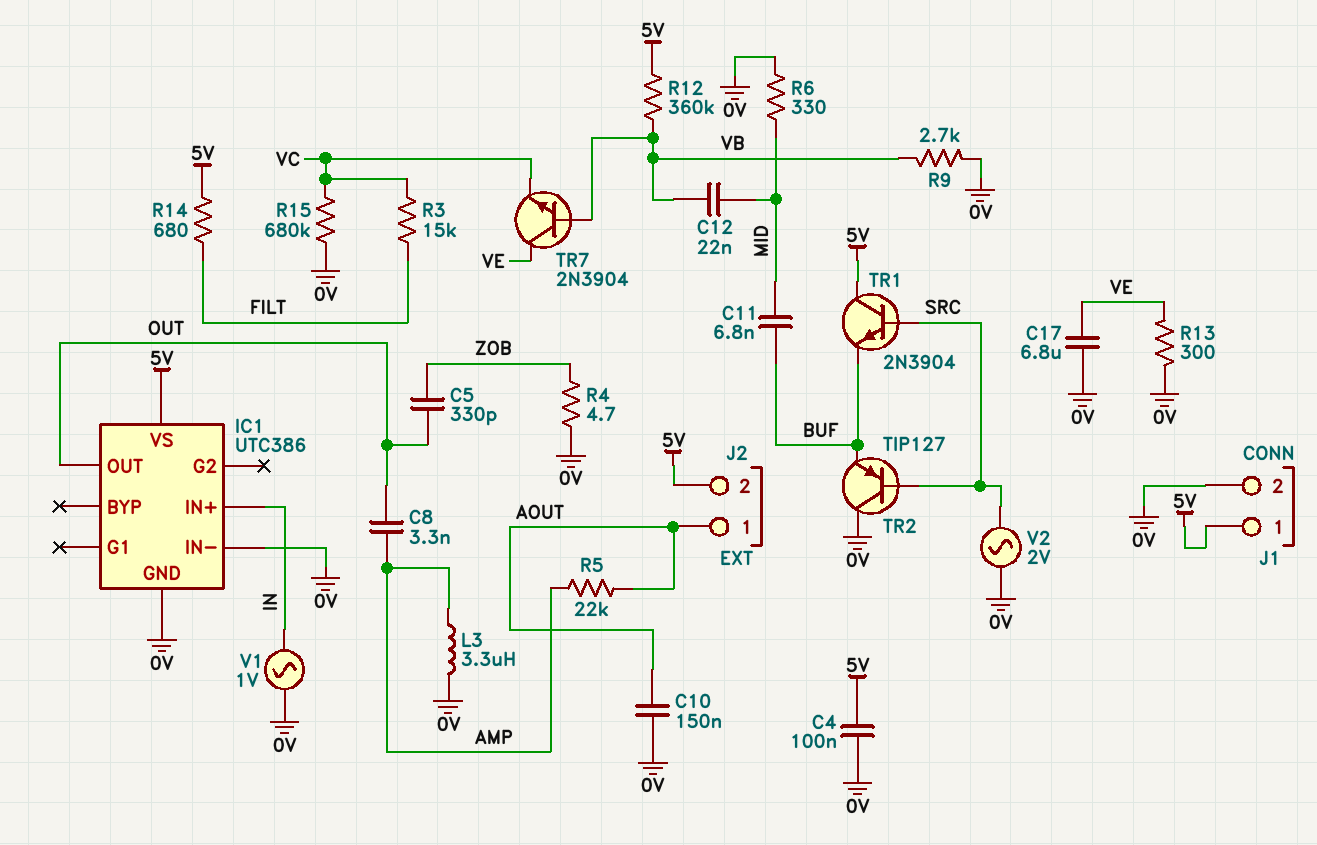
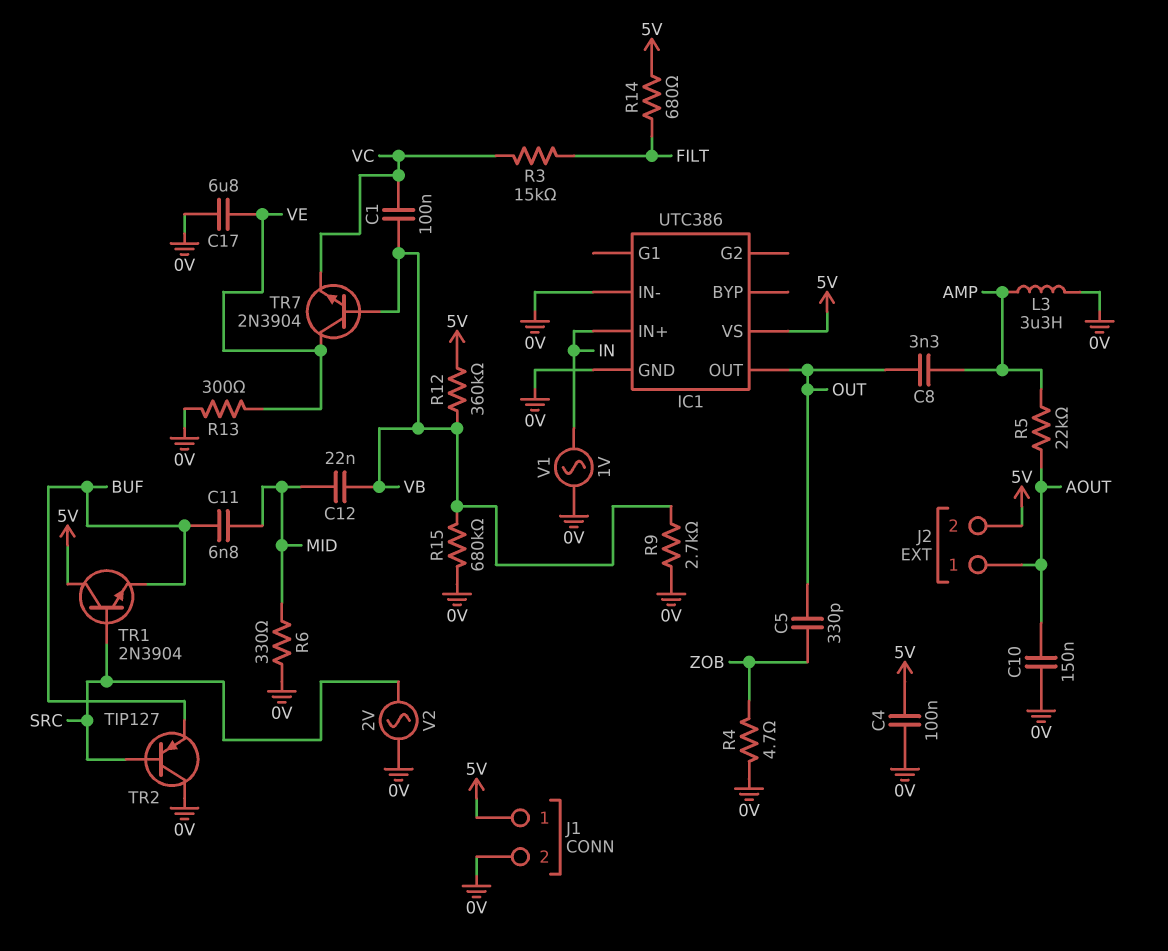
C1: none -> 100nF (VB, VC)
R15: 680k (0V, VC) -> 680k (0V, VB)

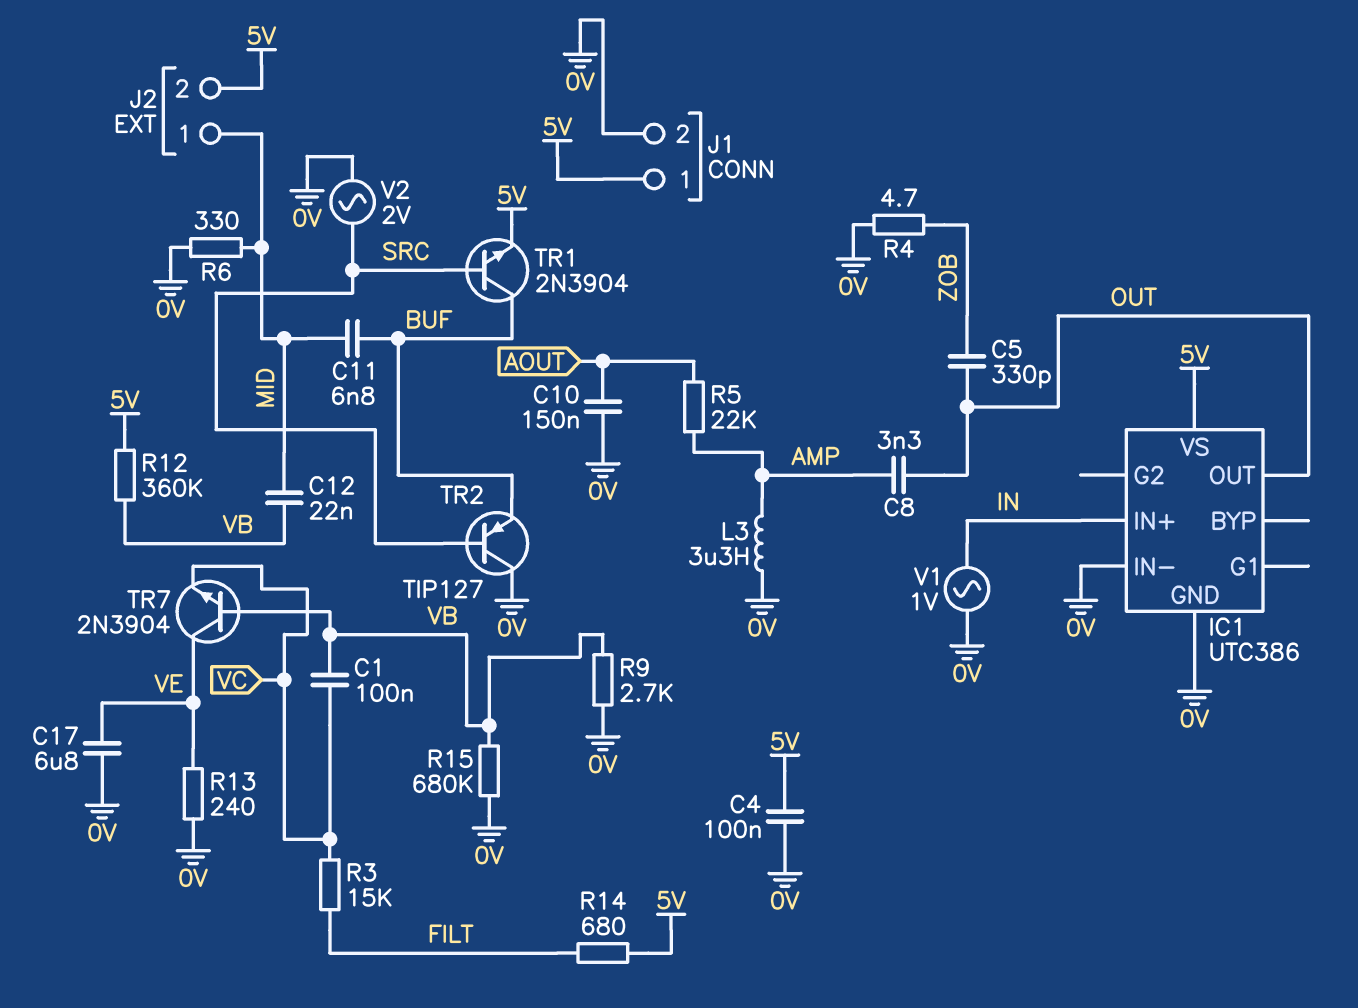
J2 pin 1: AOUT -> MID
R13: 300 (0V, VE) -> 240 (0V, VE)
TR1: NPN 2N3904 (B SRC, C 5V, E BUF) -> NPN 2N3904 (B SRC, C BUF, E 5V)

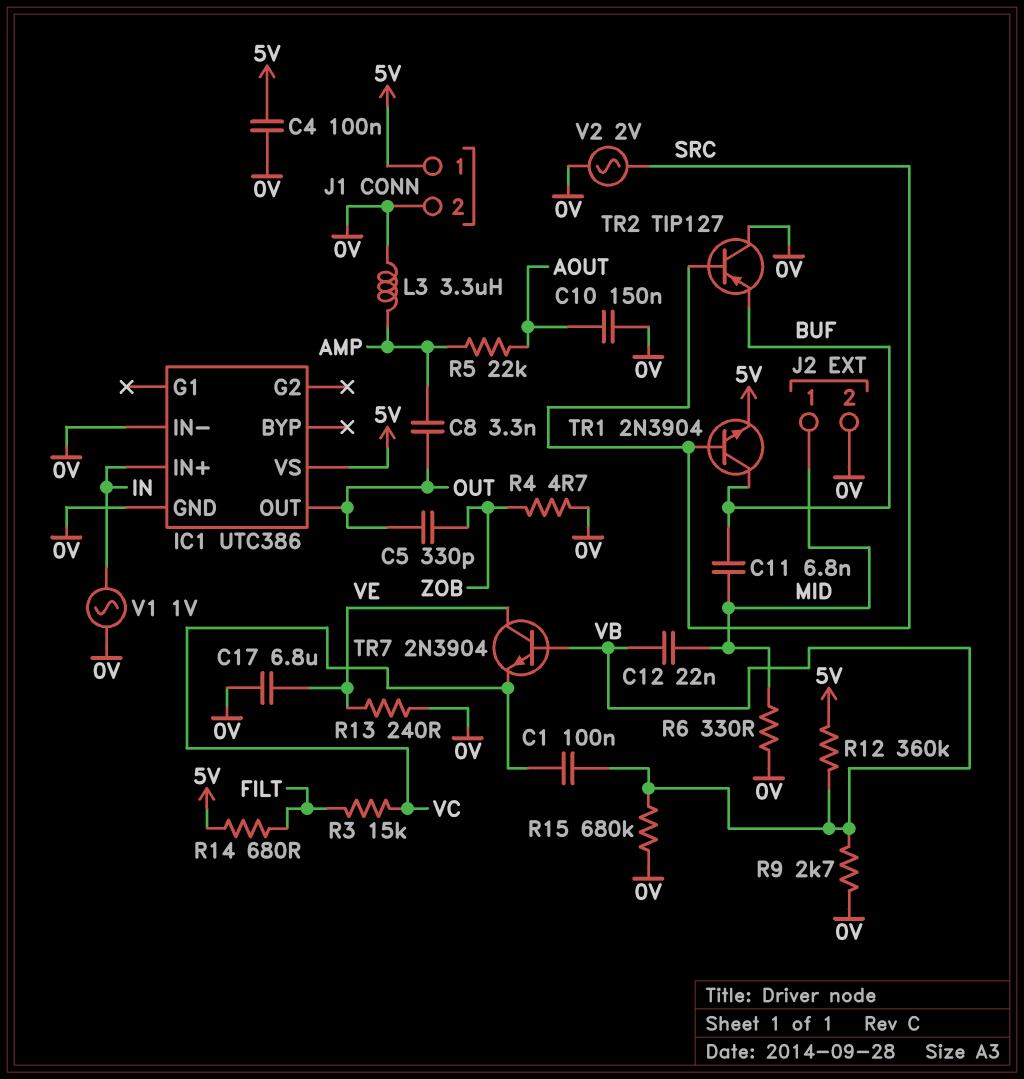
J2 pin 2: 5V -> 0V

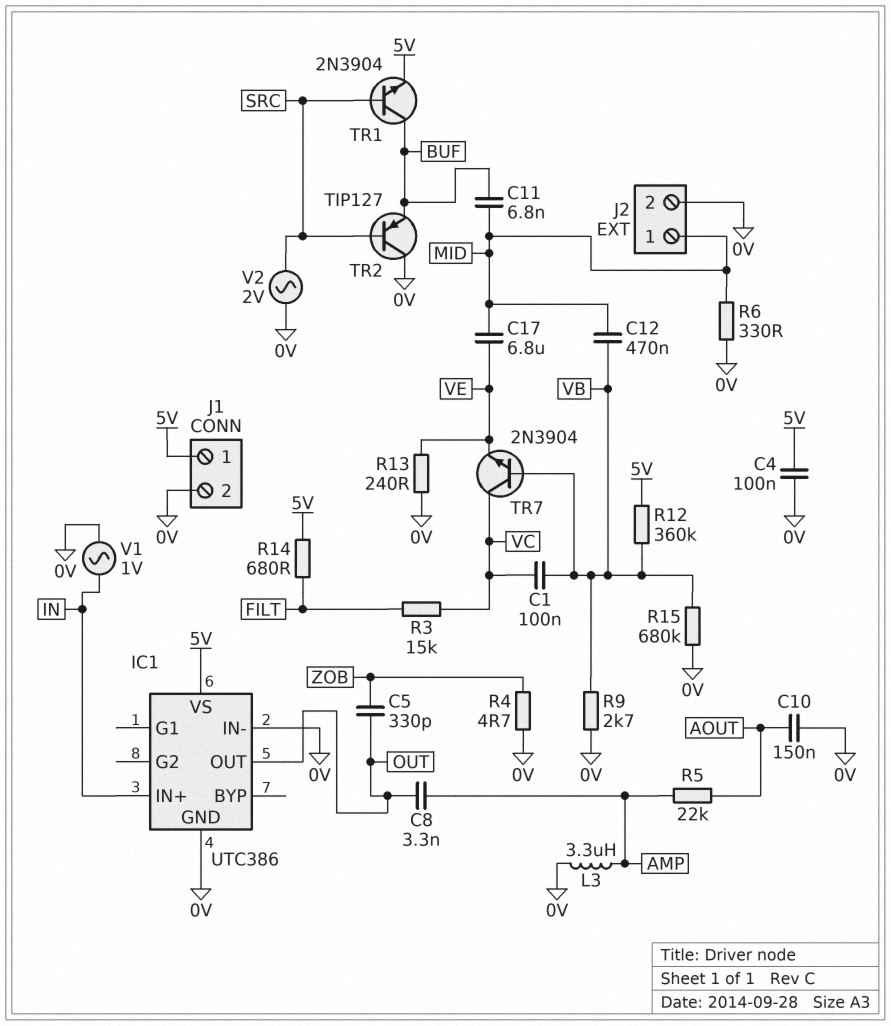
C12: 22nF (MID, VB) -> 470nF (MID, VB)
C17: 6.8uF (0V, VE) -> 6.8uF (MID, VE)
TR7: NPN 2N3904 (B VB, C VE, E VC) -> NPN 2N3904 (B VB, C VC, E VE)

